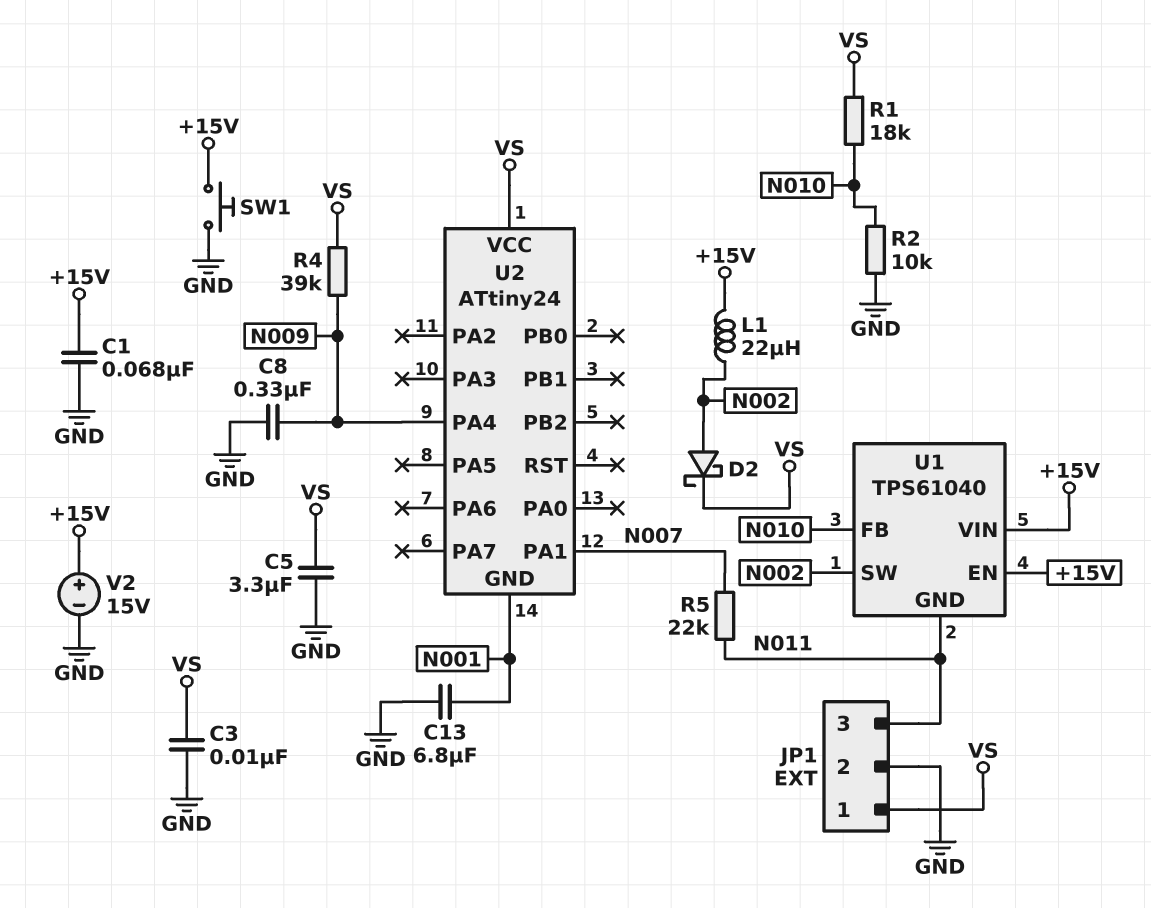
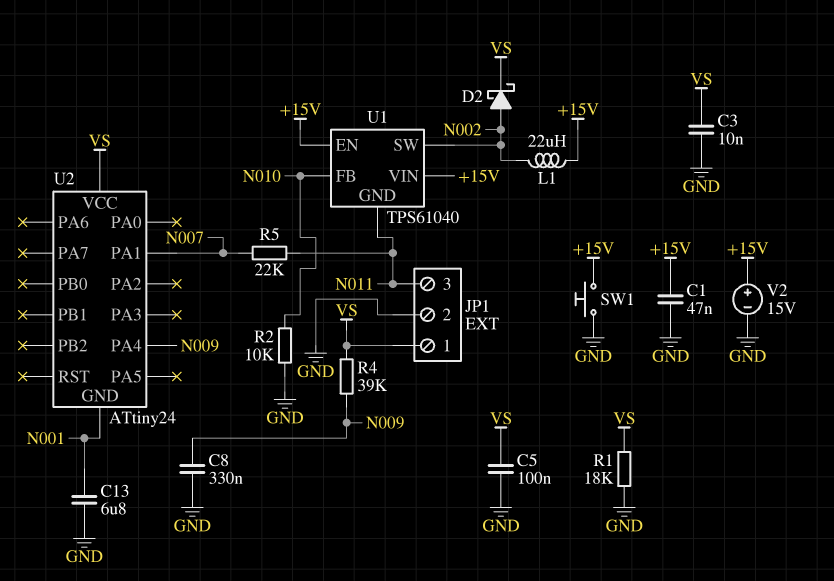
C1: 68nF (+15V, GND) -> 47nF (+15V, GND)
C5: 3.3uF (GND, VS) -> 100nF (GND, VS)
R1: 18k (N010, VS) -> 18k (GND, VS)

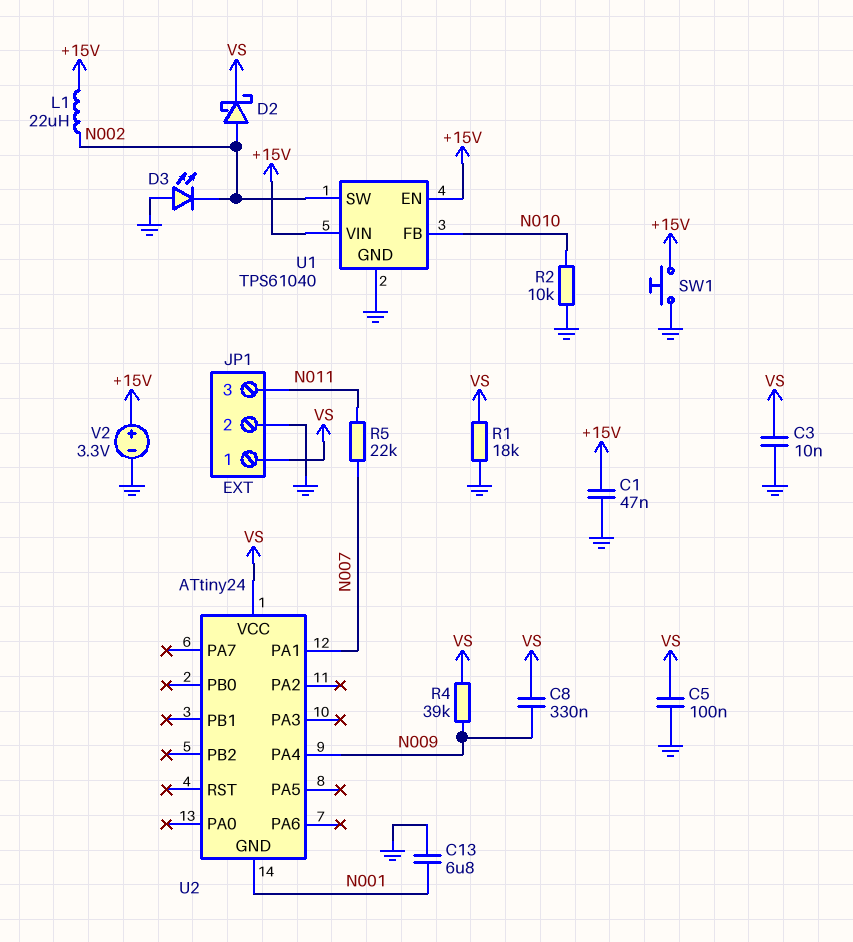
C8: 330nF (GND, N009) -> 330nF (N009, VS)
D3: none -> LED (A GND, K N002)
U1 pin GND: N011 -> GND
V2: 15V (plus +15V, minus GND) -> 3.3V (plus +15V, minus GND)

